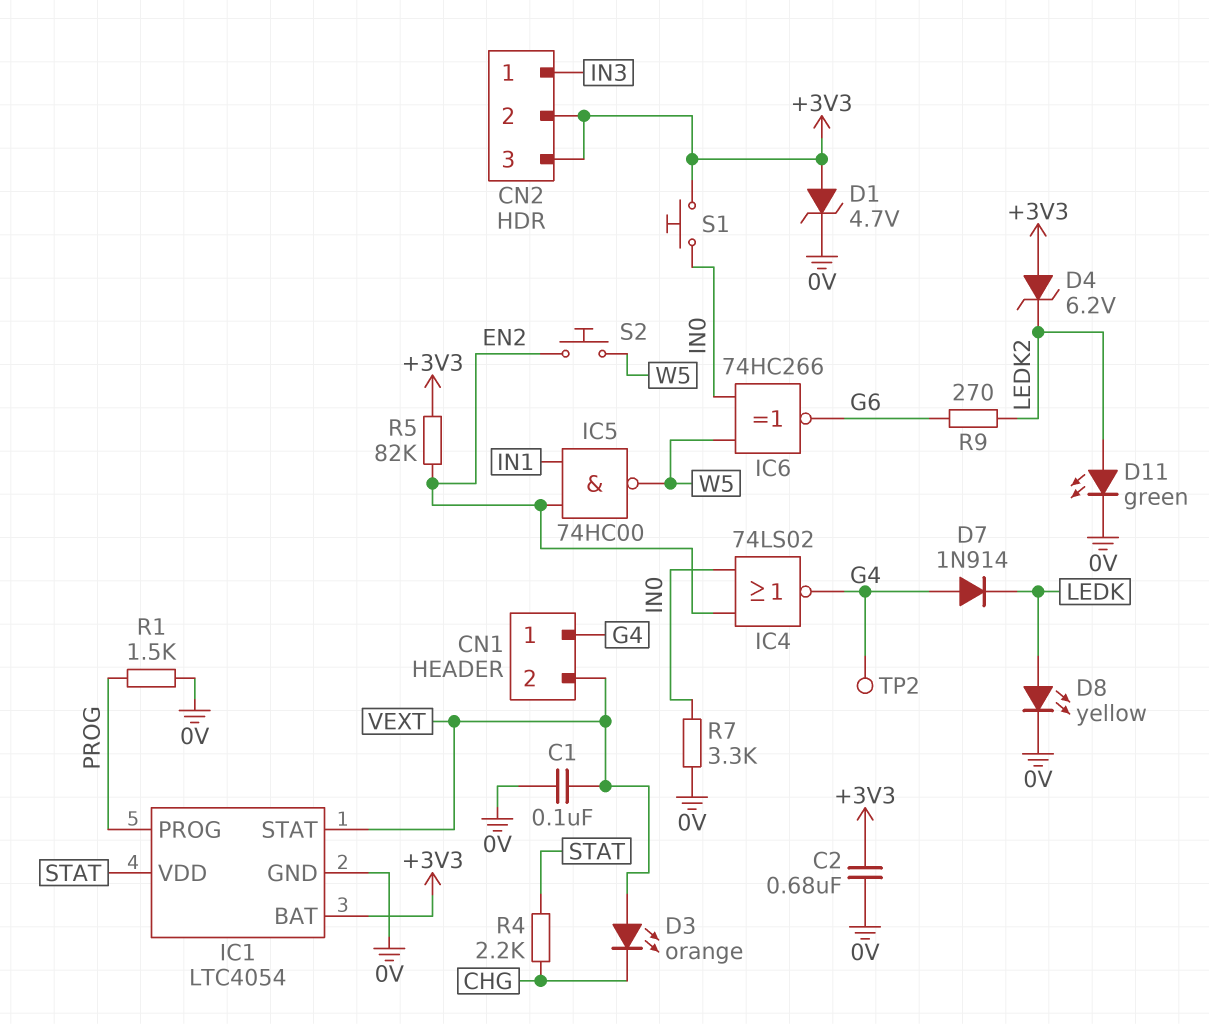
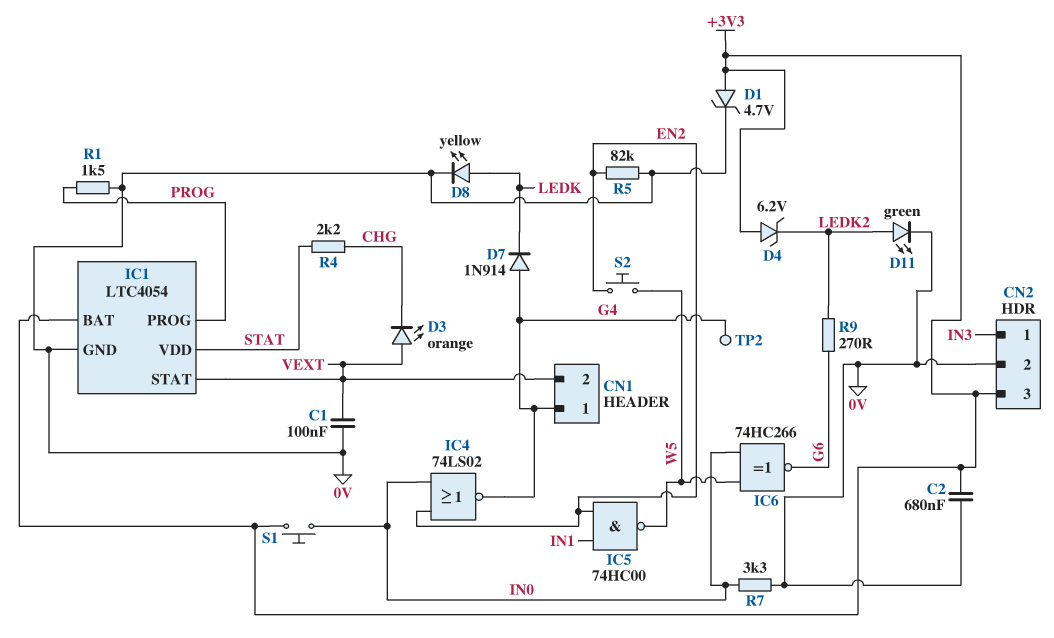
CN2 pin 2: +3V3 -> 0V
R5: 82k (+3V3, EN2) -> 82k (0V, EN2)

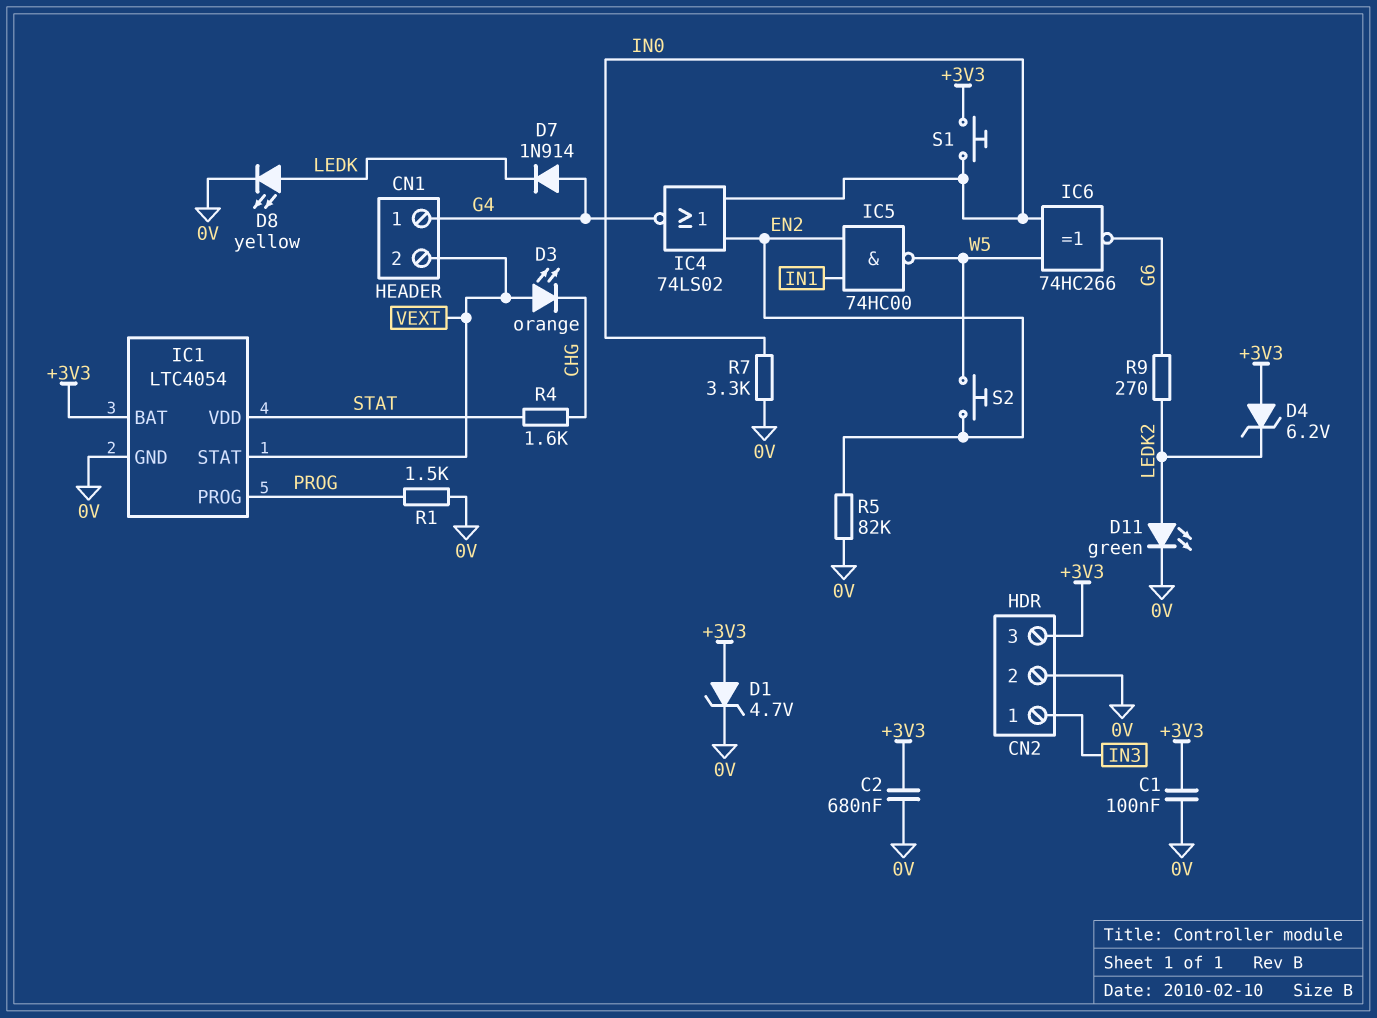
C1: 100nF (0V, VEXT) -> 100nF (+3V3, 0V)
R4: 2.2k (CHG, STAT) -> 1.6k (CHG, STAT)
TP2: test point (G4) -> none

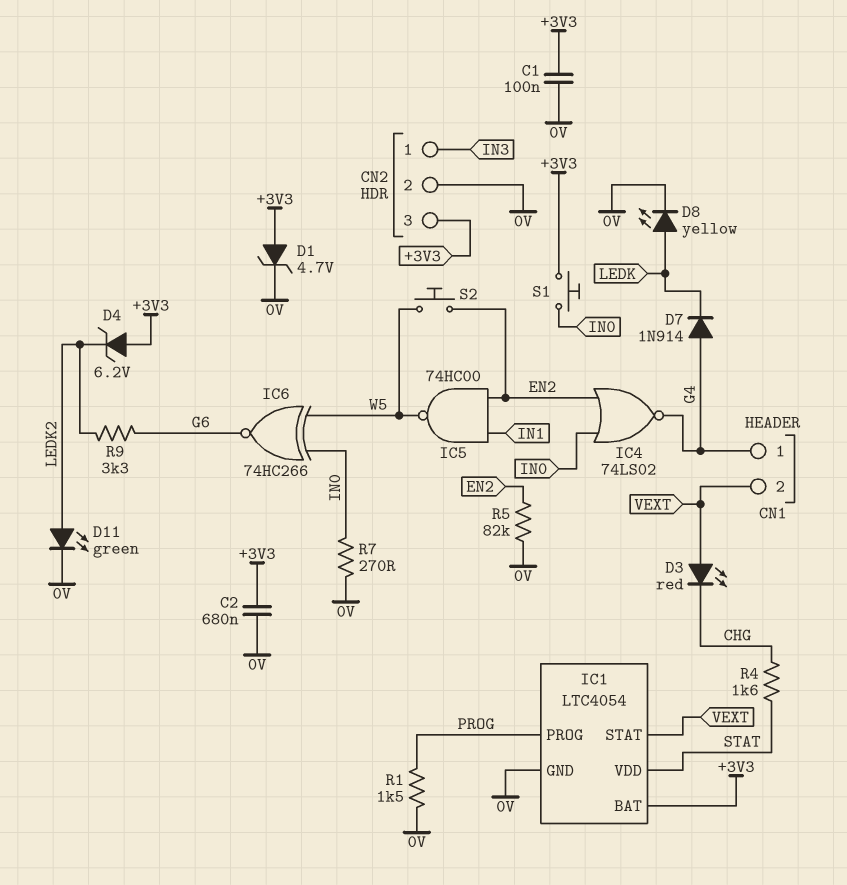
D3: LED orange (A VEXT, K CHG) -> LED red (A VEXT, K CHG)
R7: 3.3k (0V, IN0) -> 270 (0V, IN0)
R9: 270 (G6, LEDK2) -> 3.3k (G6, LEDK2)

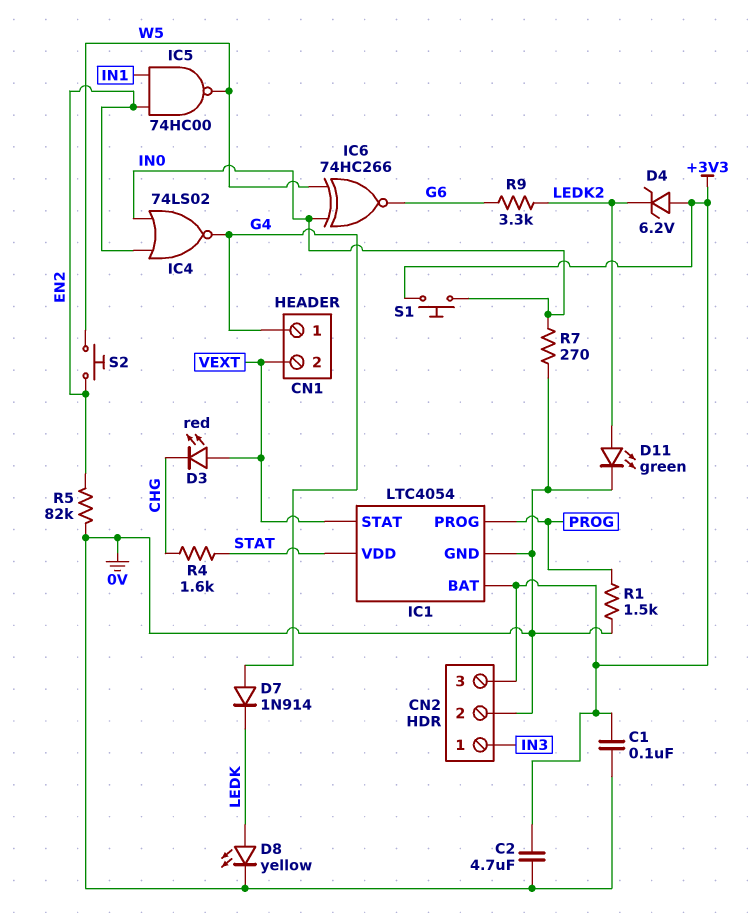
C2: 680nF (+3V3, 0V) -> 4.7uF (+3V3, 0V)
D1: zener 4.7V (A +3V3, K 0V) -> none

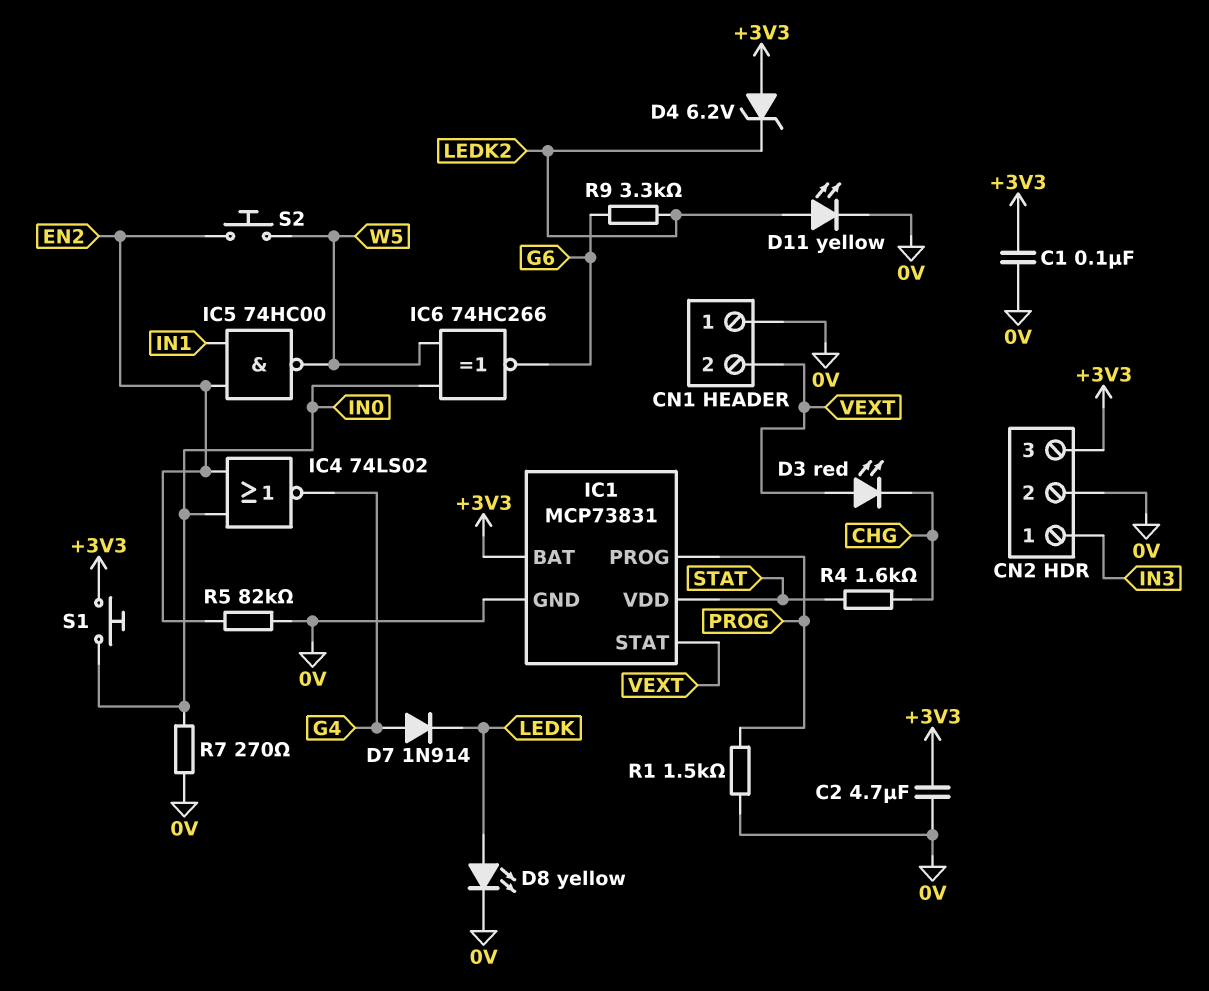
CN1 pin 1: G4 -> 0V
D11: LED green (A LEDK2, K 0V) -> LED yellow (A LEDK2, K 0V)
IC1: LTC4054 -> MCP73831

